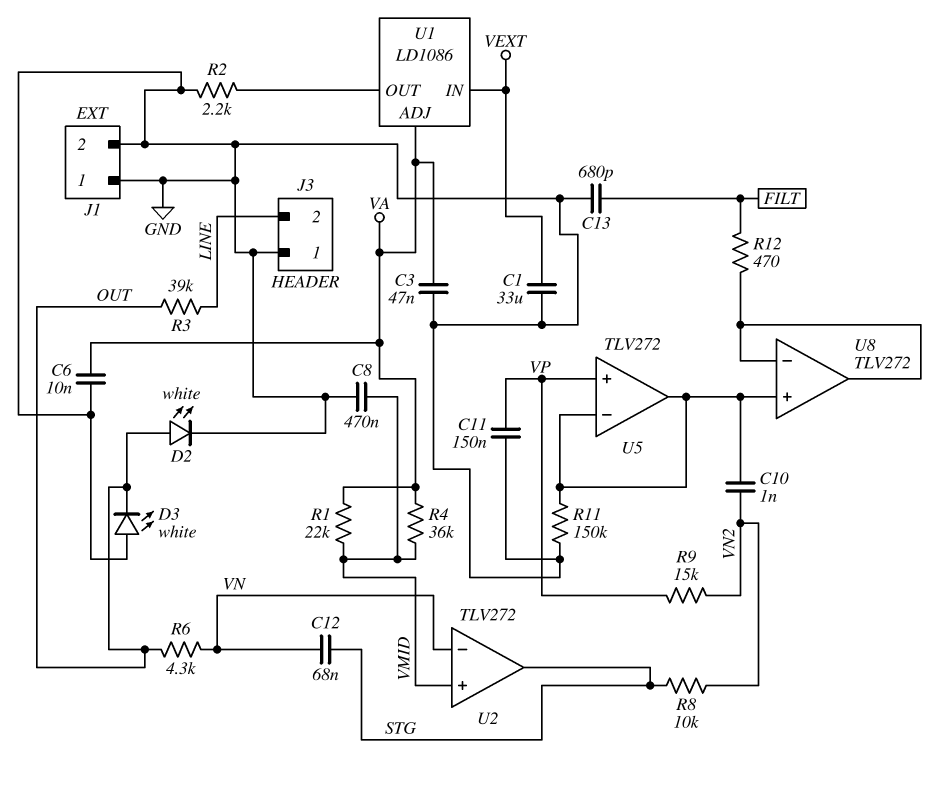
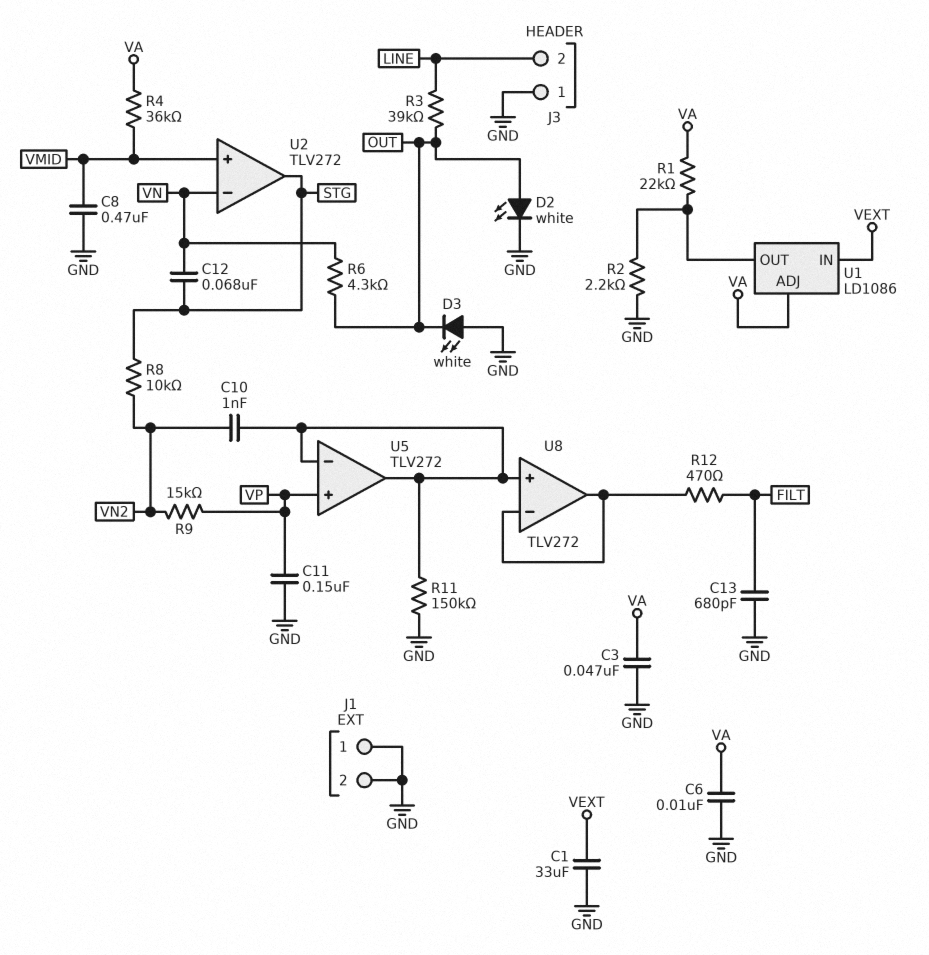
R1: 22k (VA, VMID) -> 22k (U1/OUT, VA)

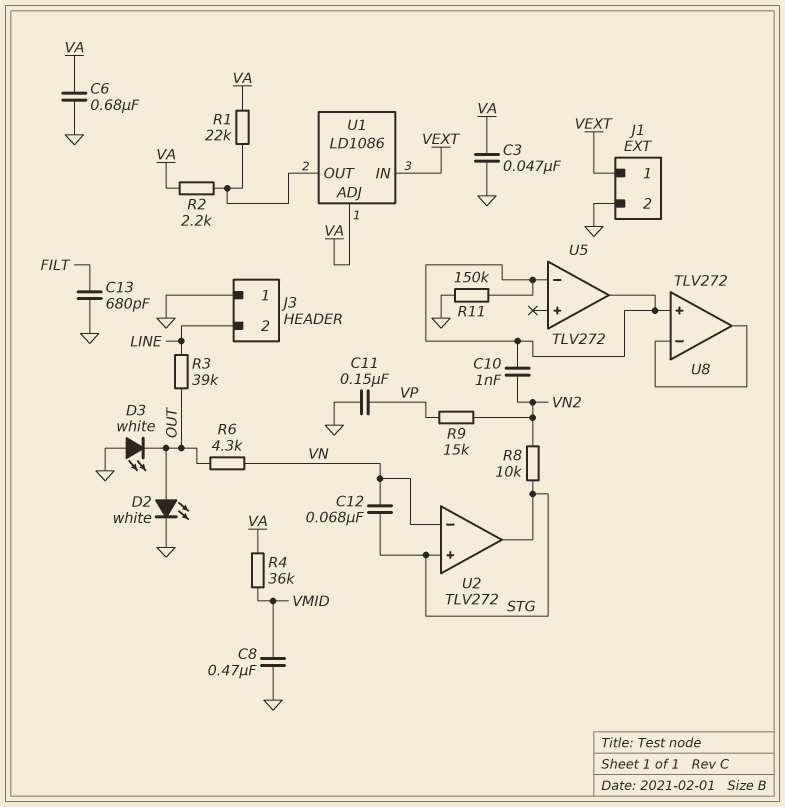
C1: 33uF (GND, VEXT) -> none
C6: 10nF (GND, VA) -> 680nF (GND, VA)
J1 pin 1: GND -> VEXT
R2: 2.2k (GND, U1/OUT) -> 2.2k (U1/OUT, VA)
R12: 470 (FILT, U8/in-) -> none
U2 pin in+: VMID -> STG
U5 pin in+: VP -> none

